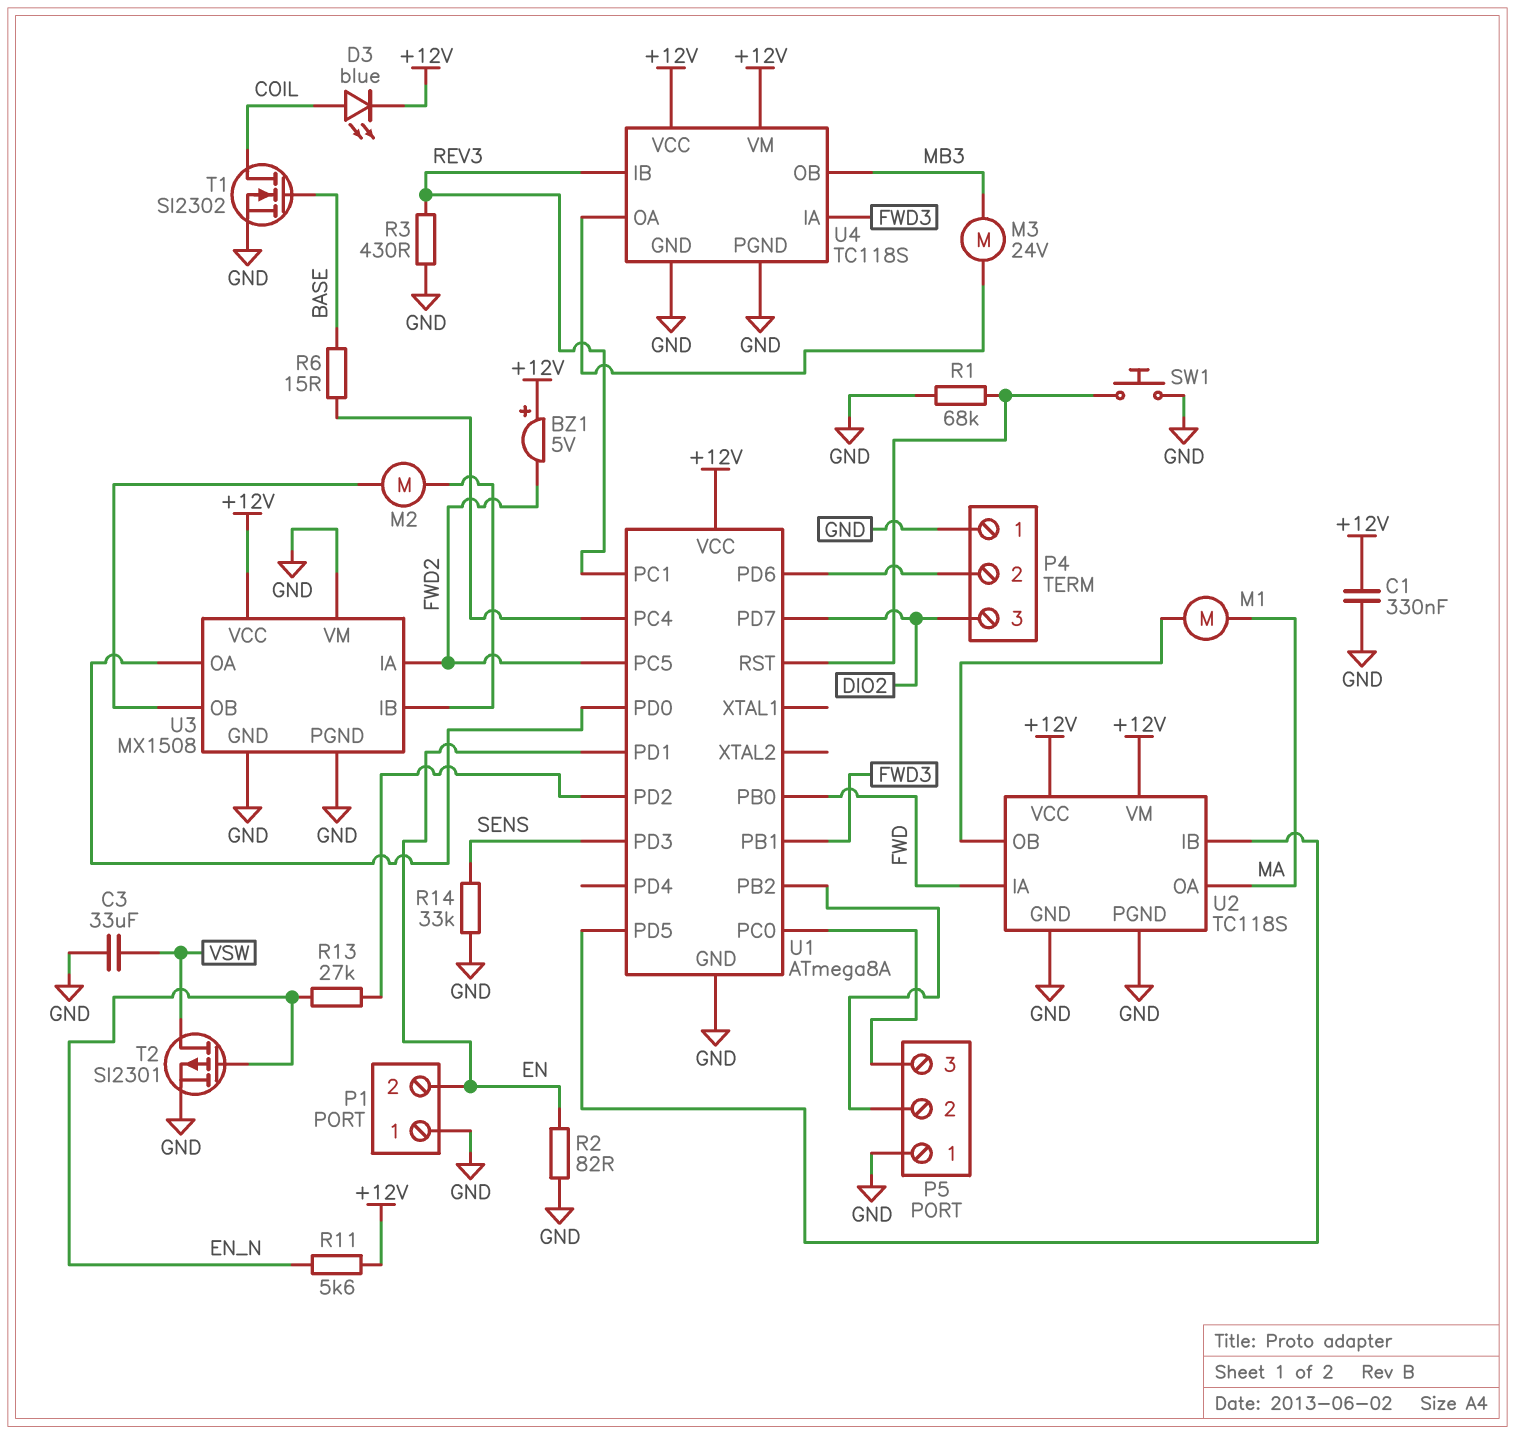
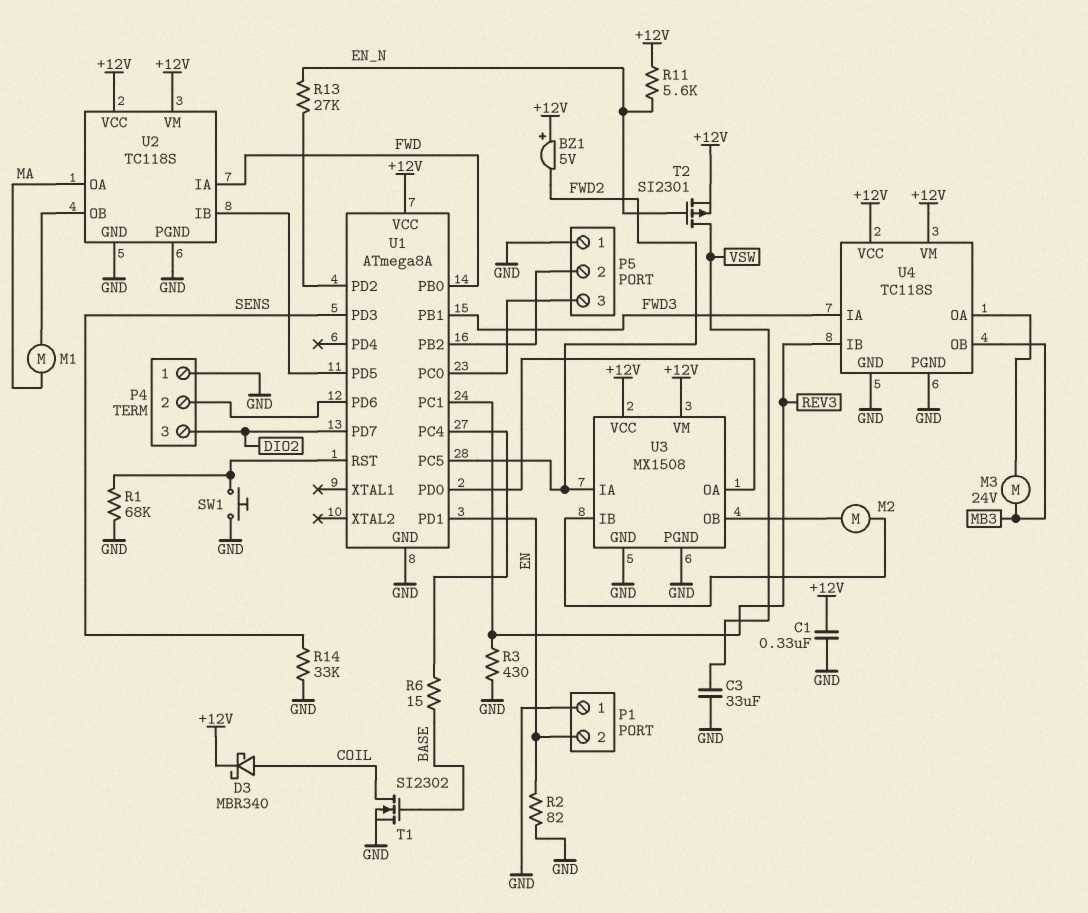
D3: LED blue (A COIL, K +12V) -> schottky MBR340 (A COIL, K +12V)
T2: PMOS SI2301 (G EN_N, D VSW, S GND) -> PMOS SI2301 (G EN_N, D VSW, S +12V)
U3 pin VM: GND -> +12V

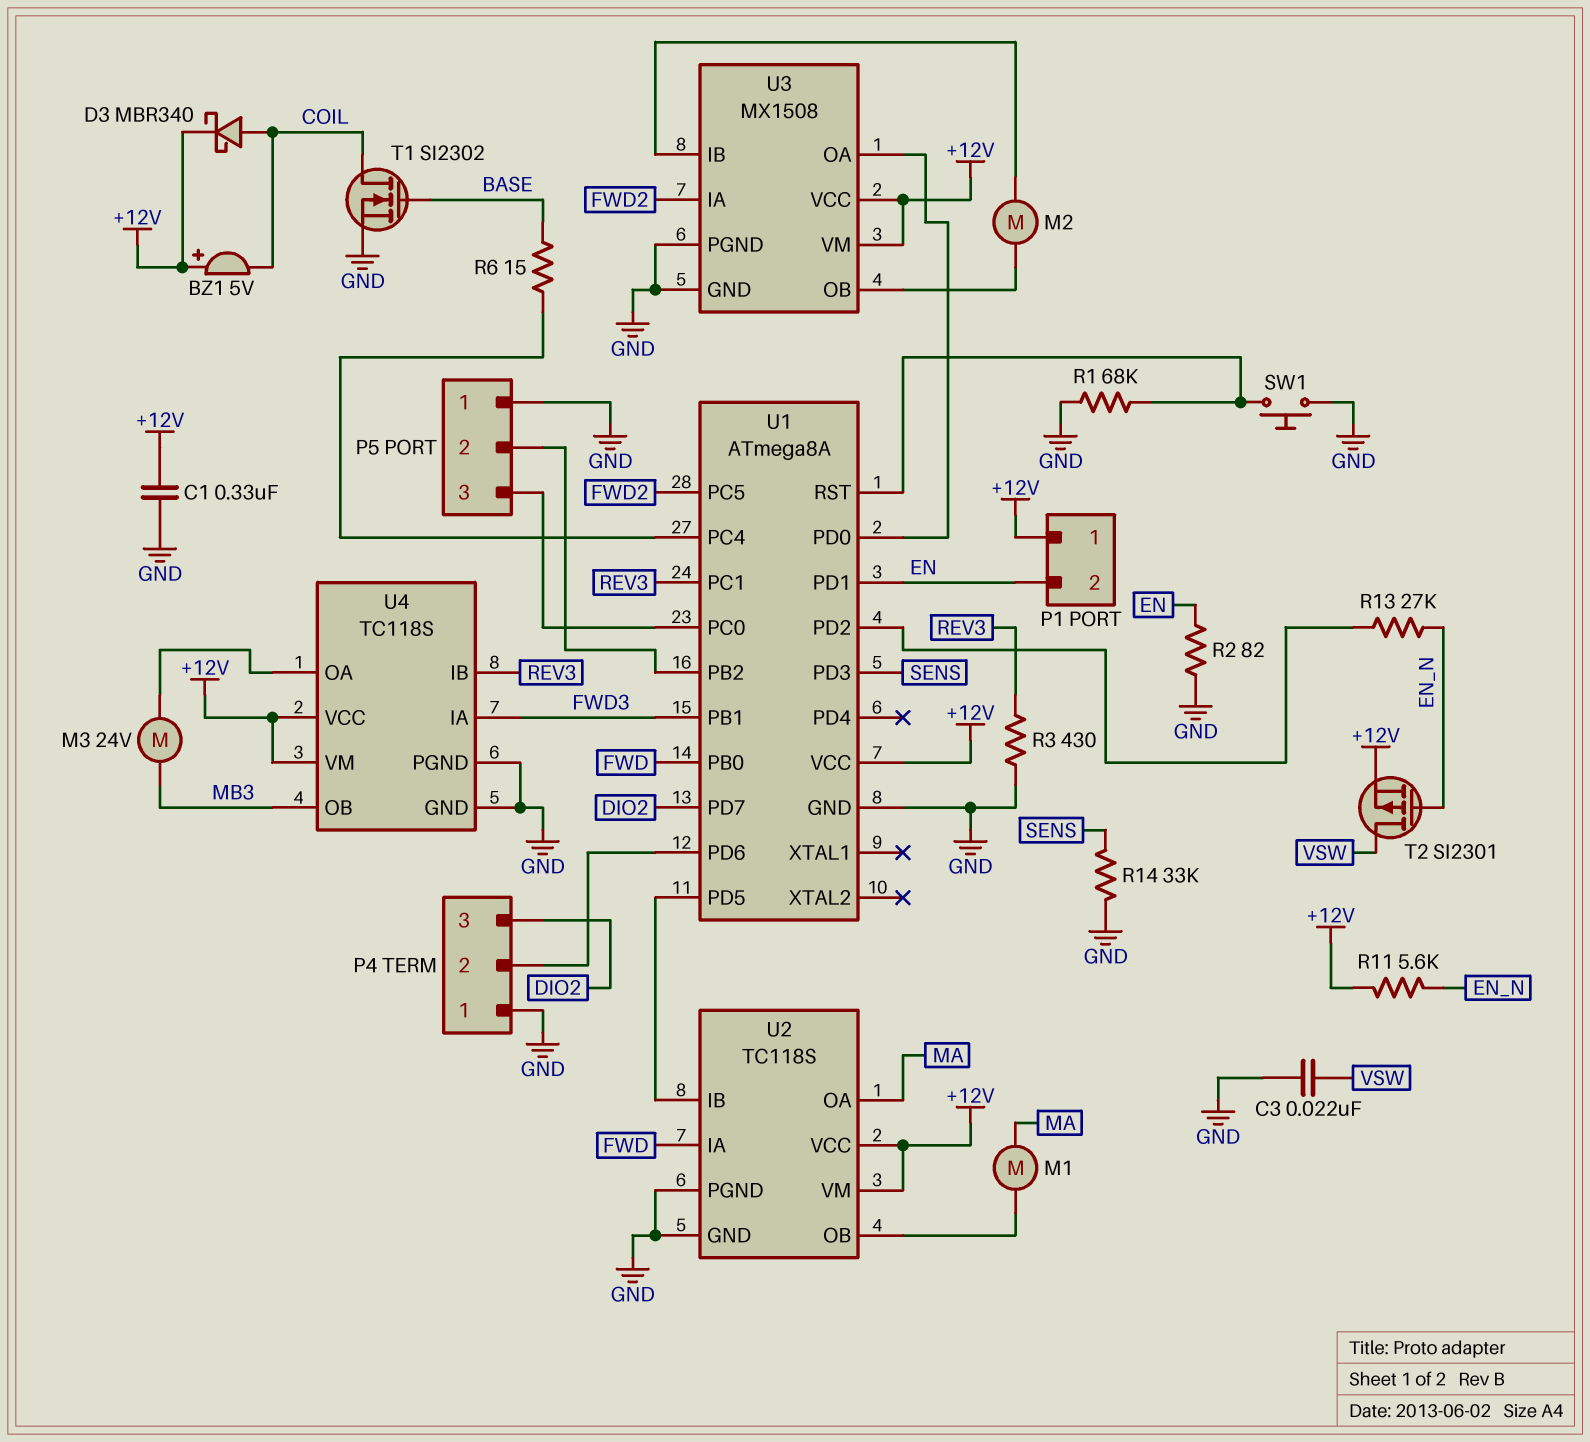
BZ1: buzzer 5V (plus +12V, minus FWD2) -> buzzer 5V (plus +12V, minus COIL)
C3: 33uF (GND, VSW) -> 22nF (GND, VSW)
P1 pin 1: GND -> +12V

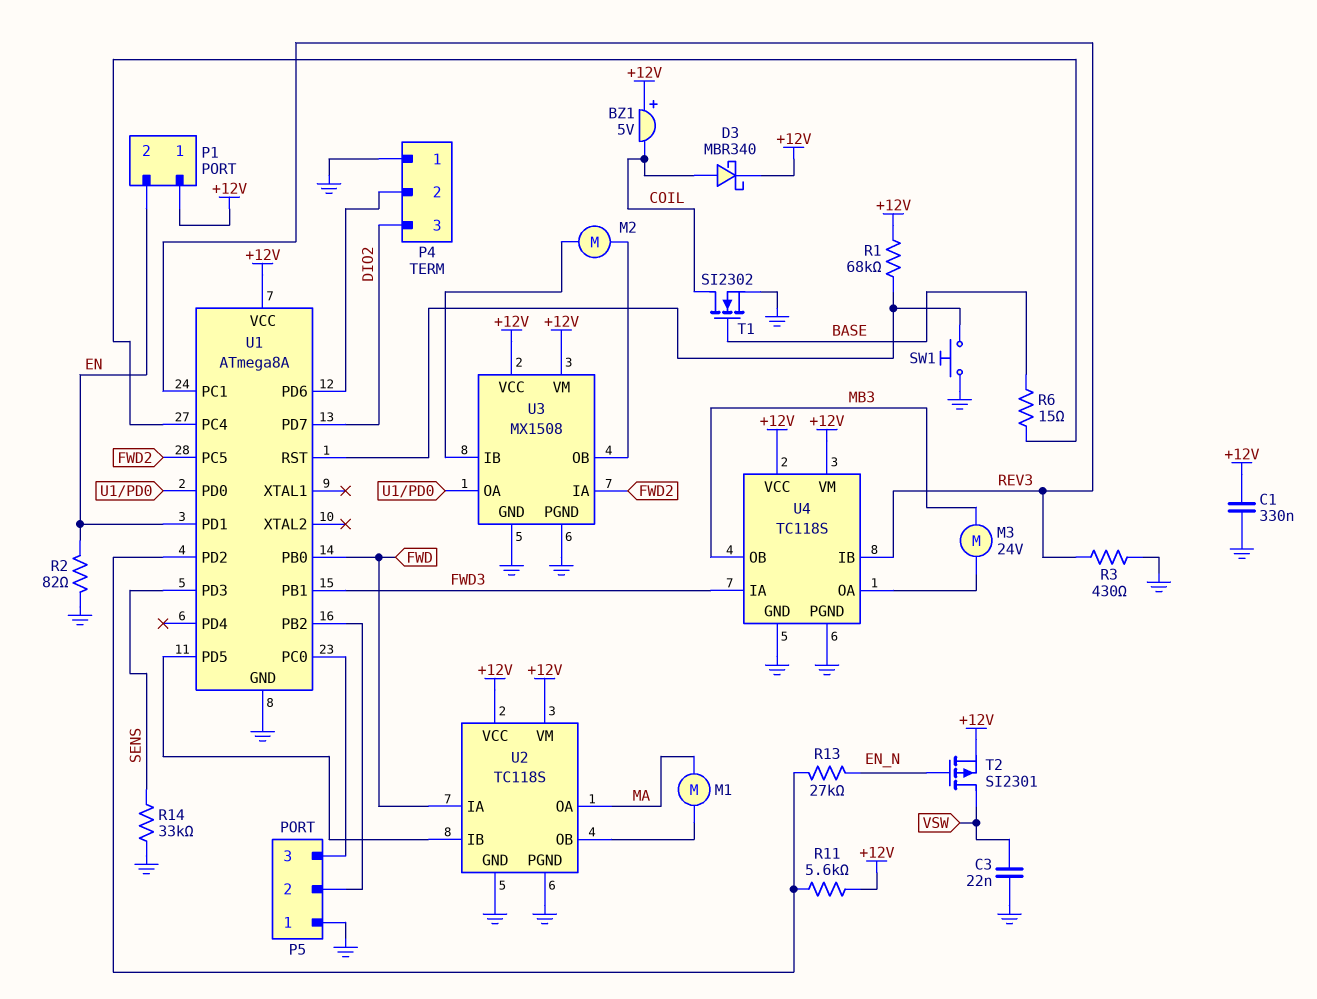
R1: 68k (GND, U1/RST) -> 68k (+12V, U1/RST)
R11: 5.6k (+12V, EN_N) -> 5.6k (+12V, U1/PD2)

